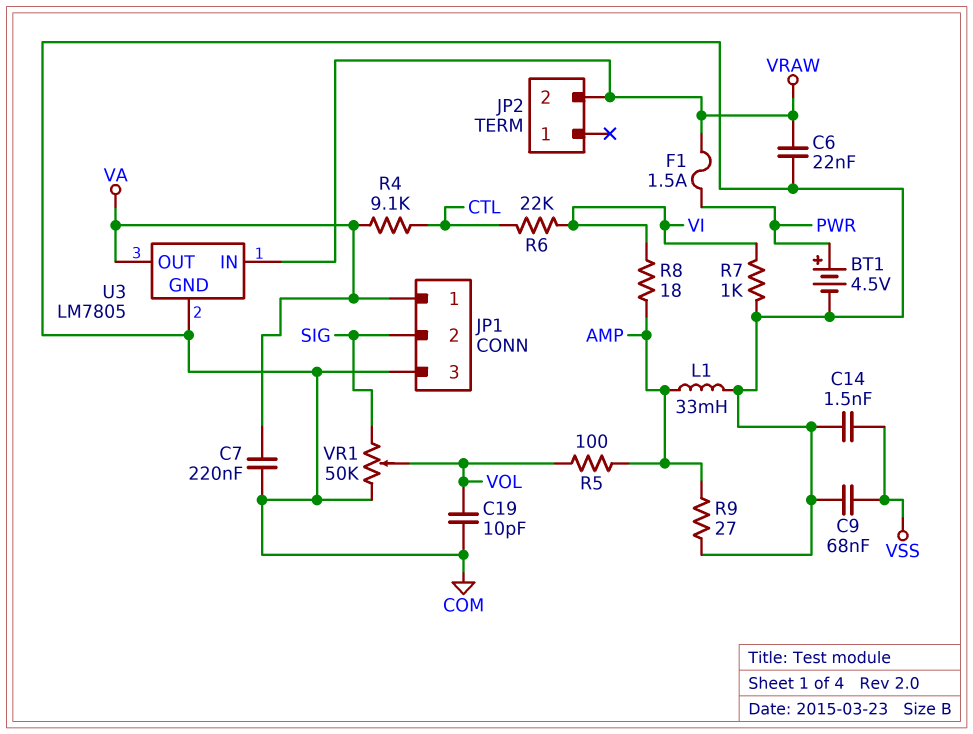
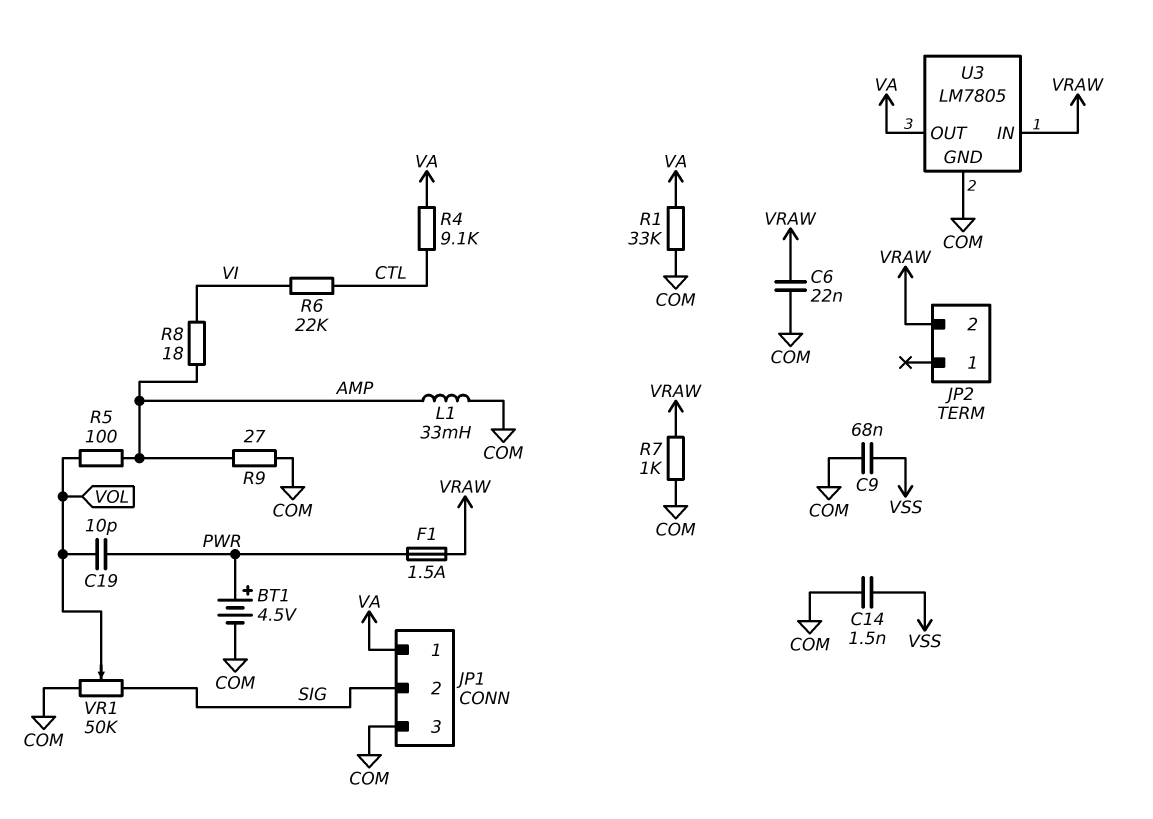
C7: 220nF (COM, VA) -> none
C19: 10pF (COM, VOL) -> 10pF (PWR, VOL)
R1: none -> 33k (COM, VA)
R7: 1k (COM, VI) -> 1k (COM, VRAW)

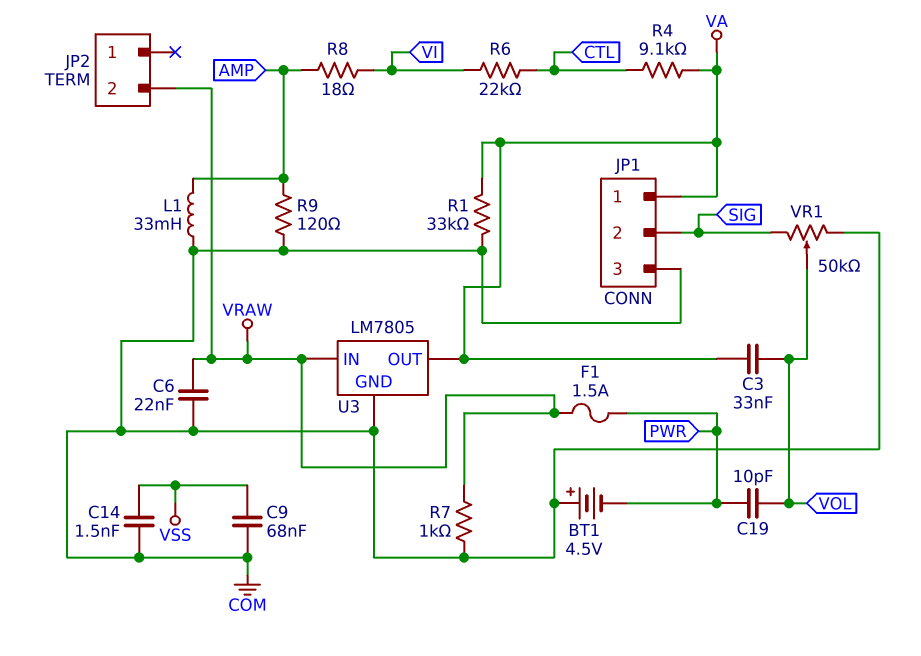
BT1: 4.5V (plus PWR, minus COM) -> 4.5V (plus COM, minus PWR)
C3: none -> 33nF (VA, VOL)
R5: 100 (AMP, VOL) -> none
R9: 27 (AMP, COM) -> 120 (AMP, COM)

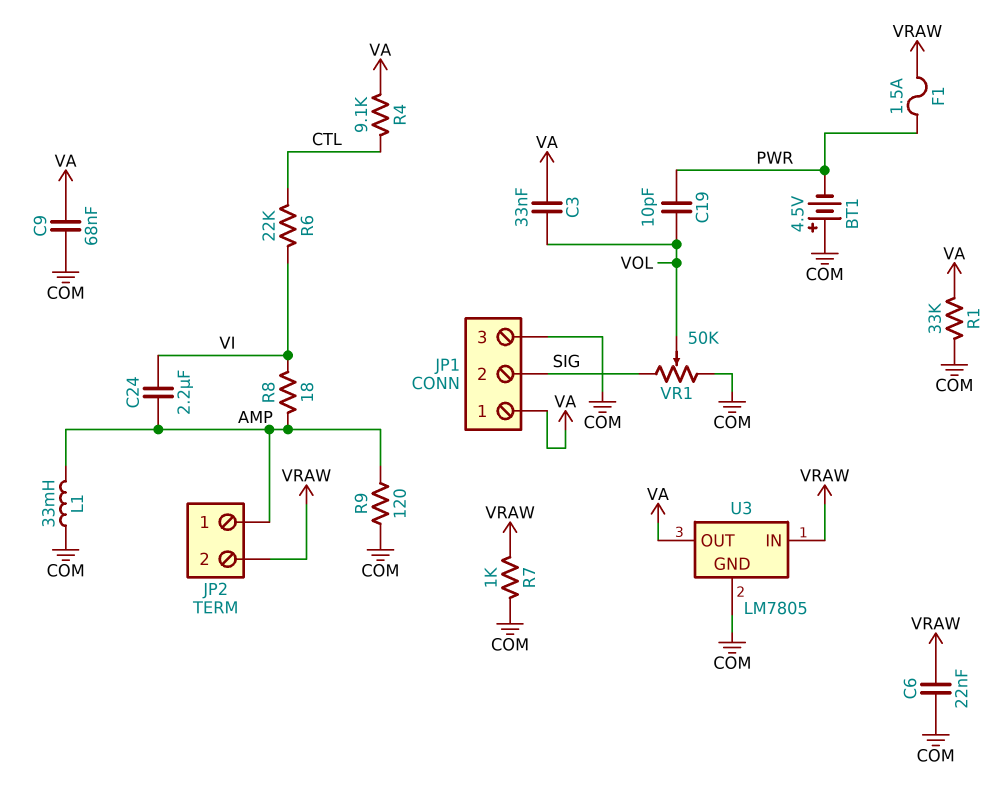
C9: 68nF (COM, VSS) -> 68nF (COM, VA)
C14: 1.5nF (COM, VSS) -> none
C24: none -> 2.2uF (AMP, VI)
JP2 pin 1: none -> AMP

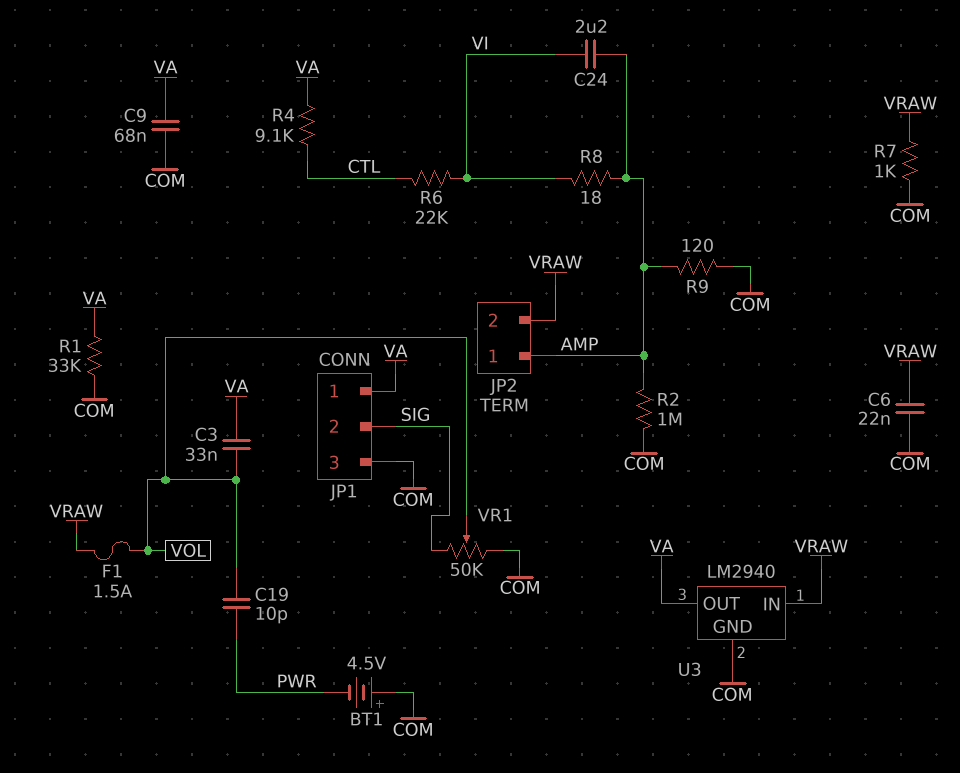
F1: 1.5A (PWR, VRAW) -> 1.5A (VOL, VRAW)
L1: 33mH (AMP, COM) -> none
R2: none -> 1M (AMP, COM)
U3: LM7805 -> LM2940

